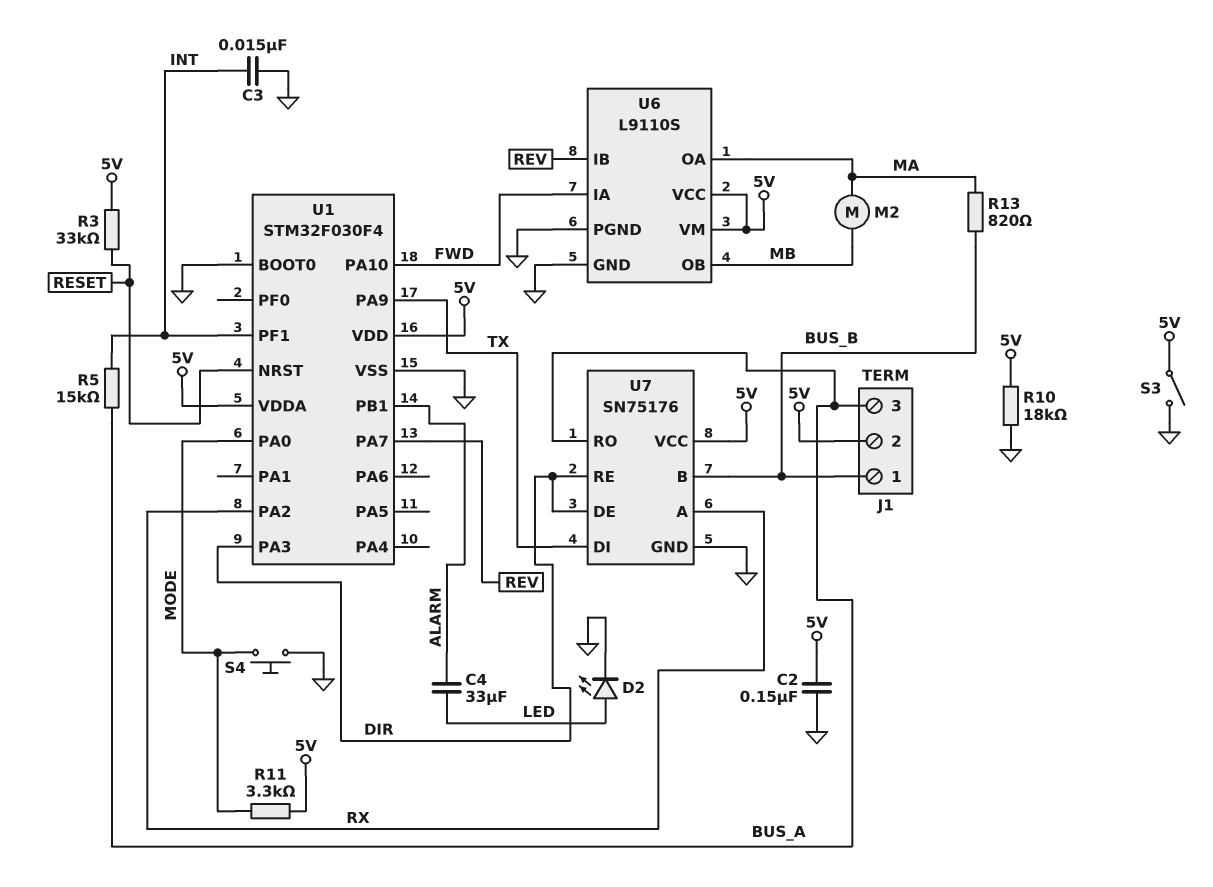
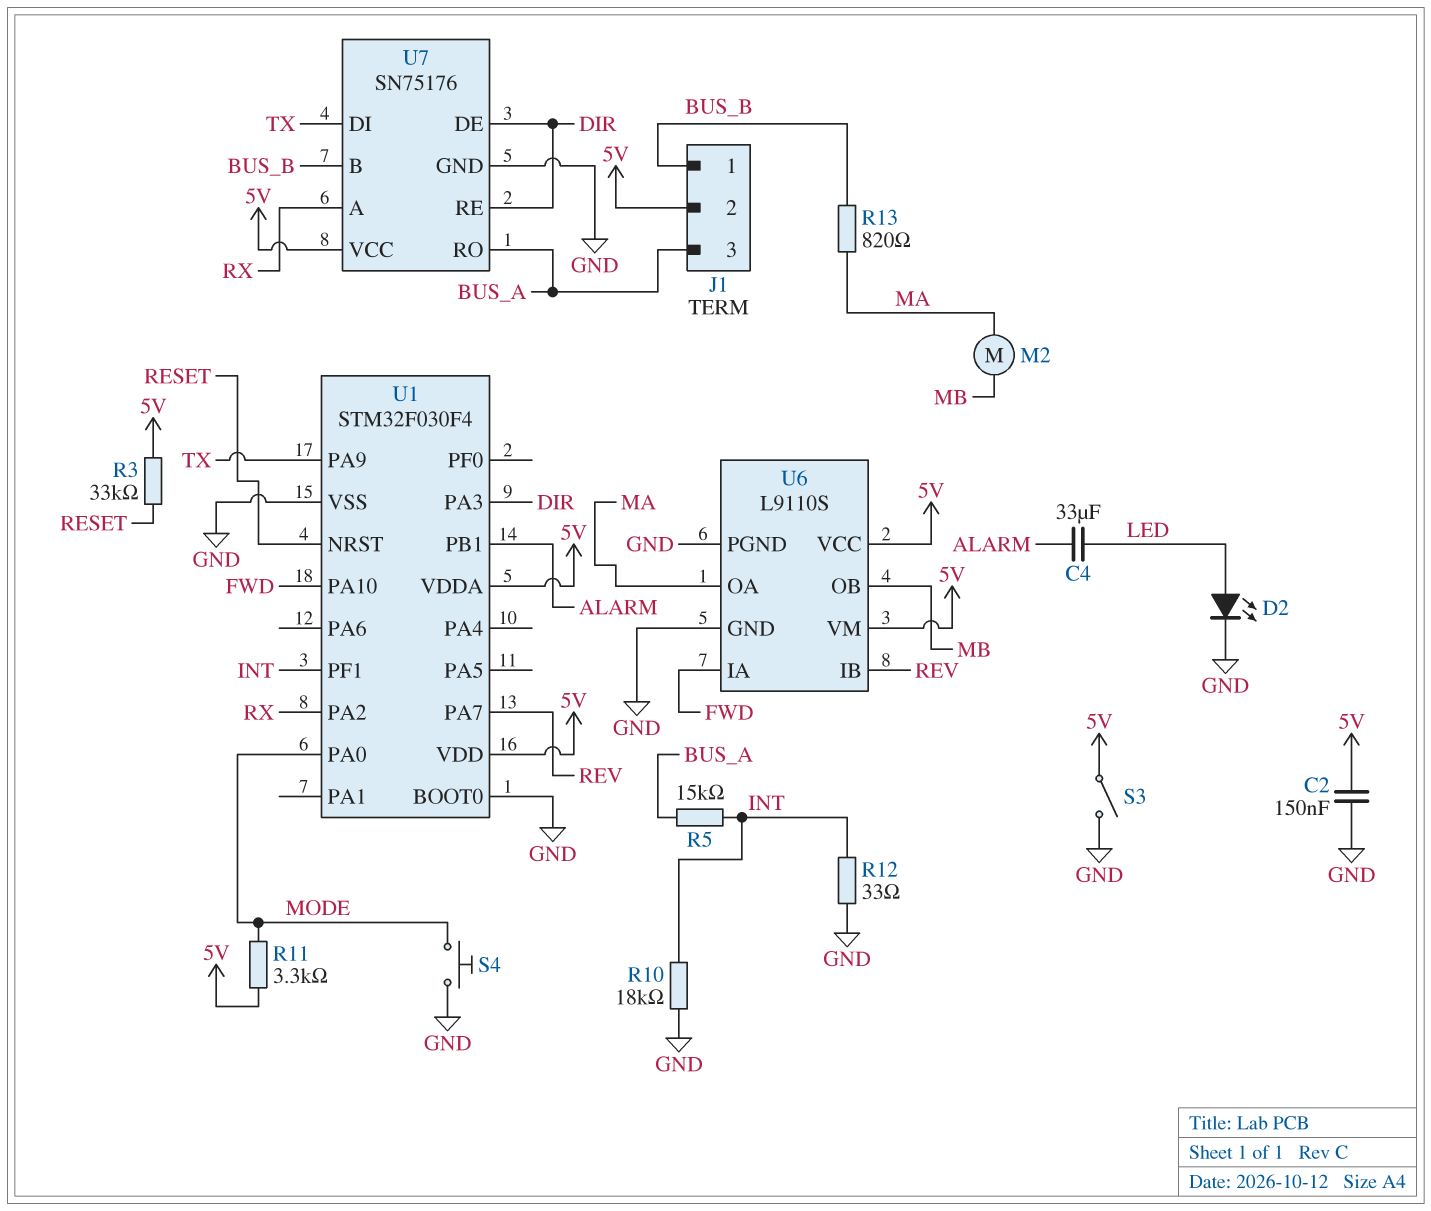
C3: 15nF (GND, INT) -> none
R10: 18k (5V, GND) -> 18k (GND, INT)
R12: none -> 33 (GND, INT)

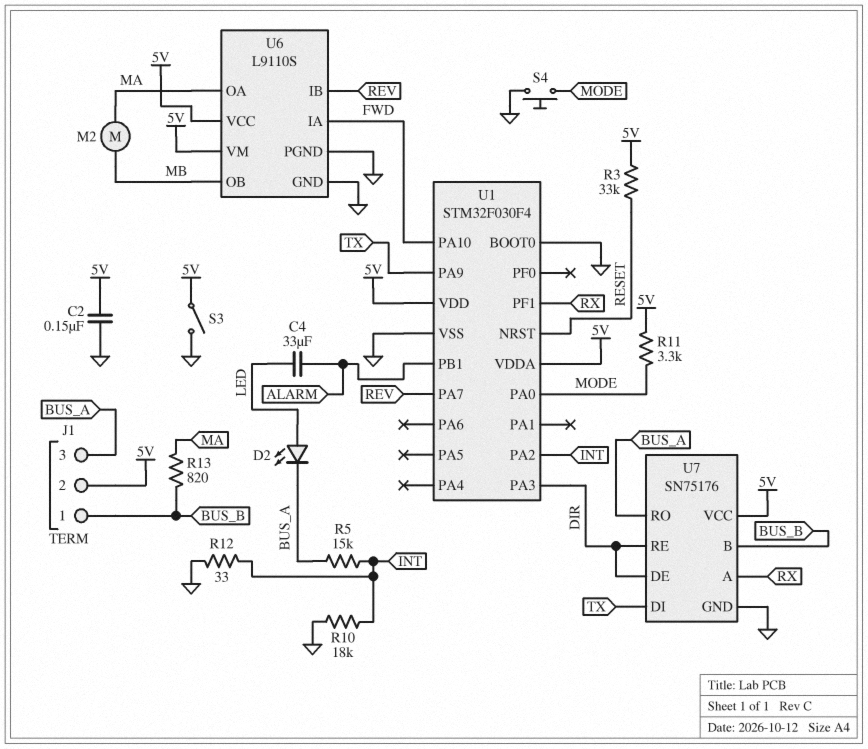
D2: LED (A LED, K GND) -> LED (A LED, K BUS_A)
U1 pin PA2: RX -> INT
U1 pin PF1: INT -> RX

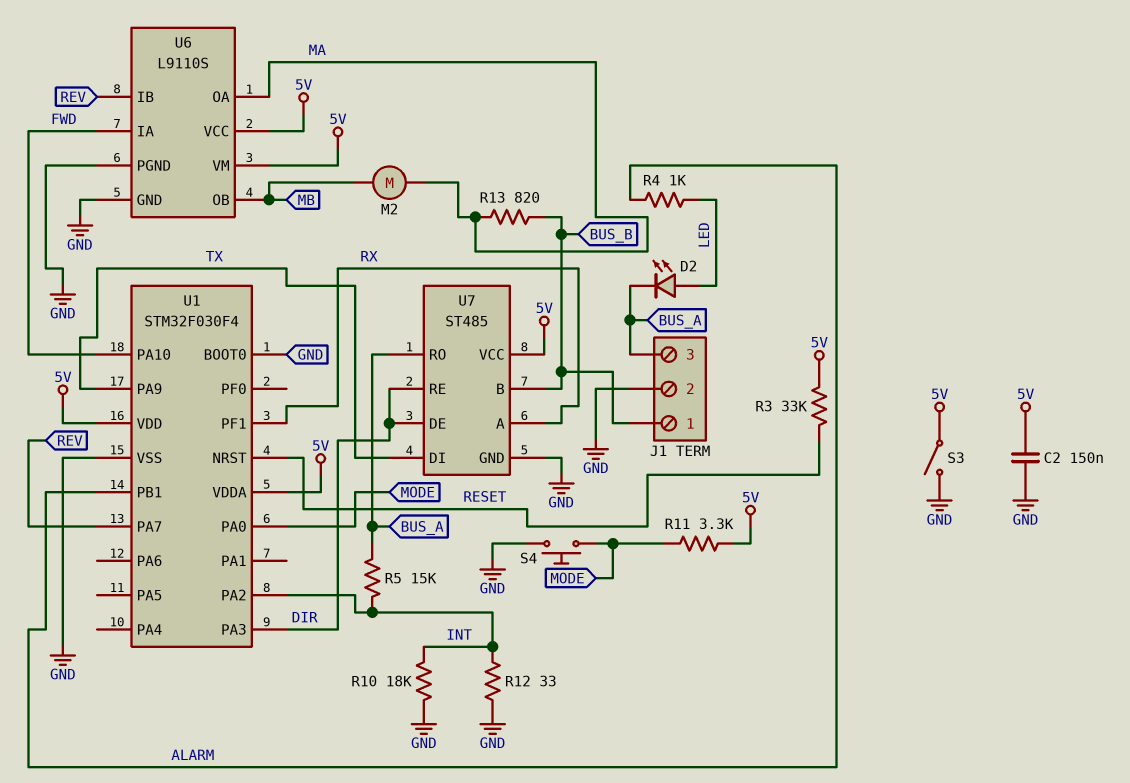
C4: 33uF (ALARM, LED) -> none
J1 pin 2: 5V -> GND
R4: none -> 1k (ALARM, LED)
U7: SN75176 -> ST485

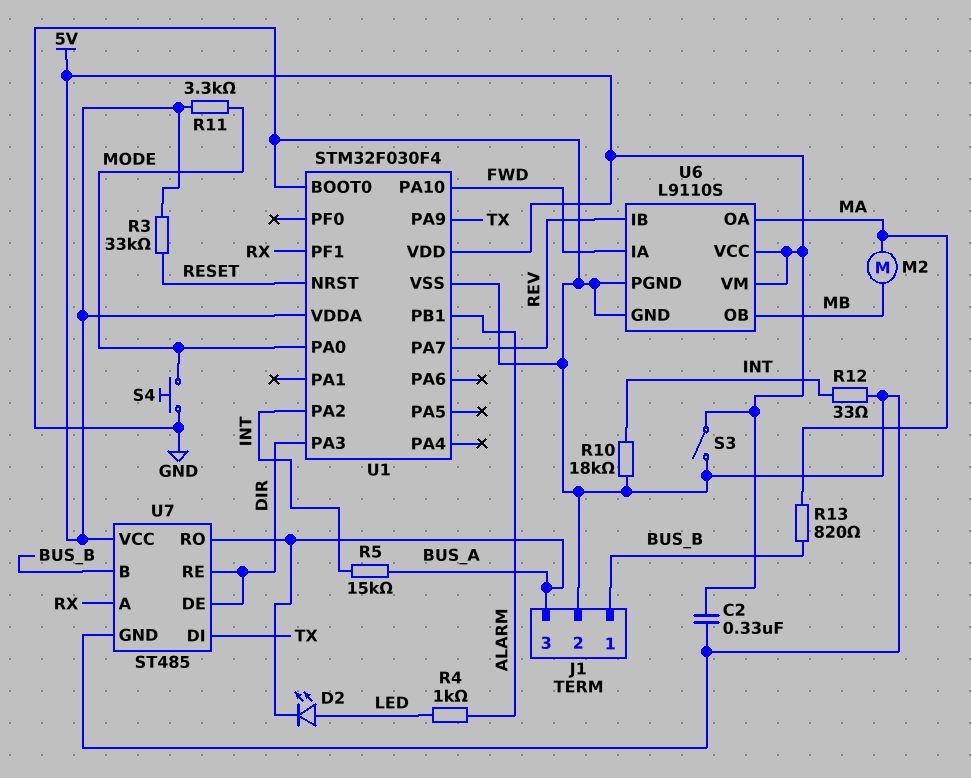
C2: 150nF (5V, GND) -> 330nF (5V, GND)

